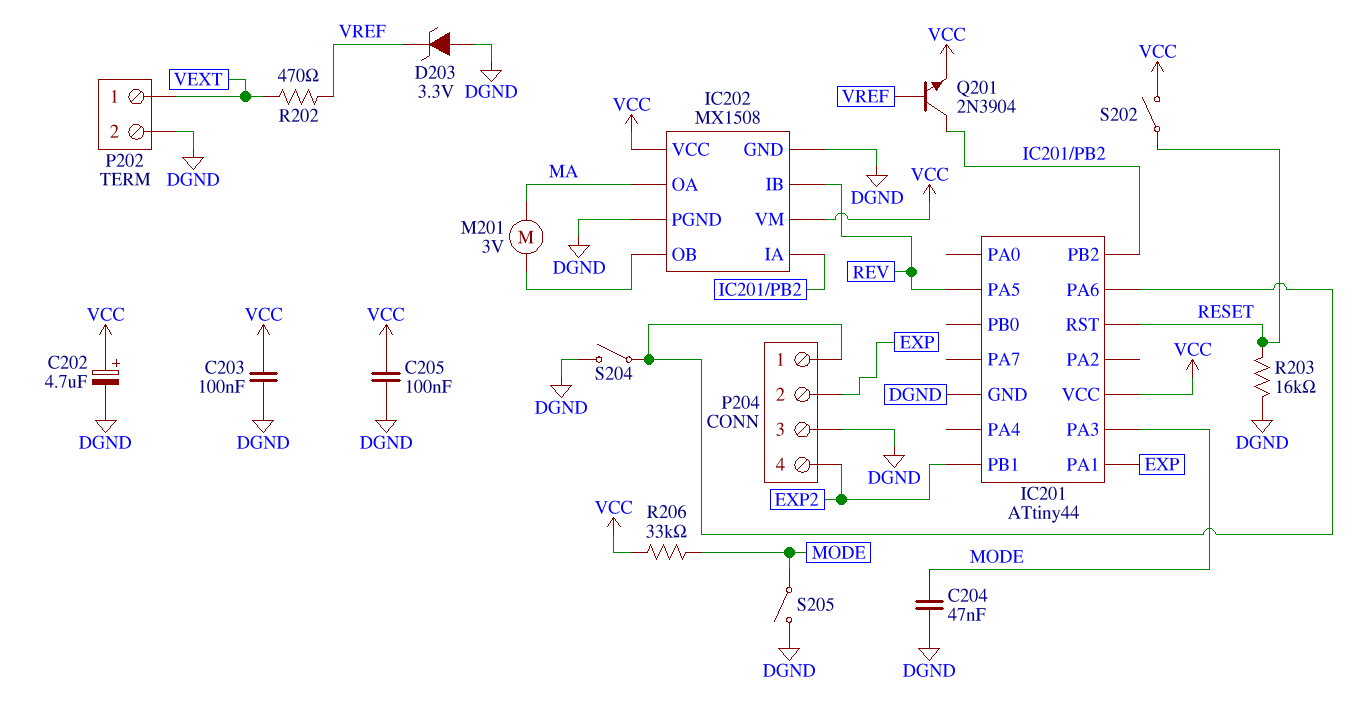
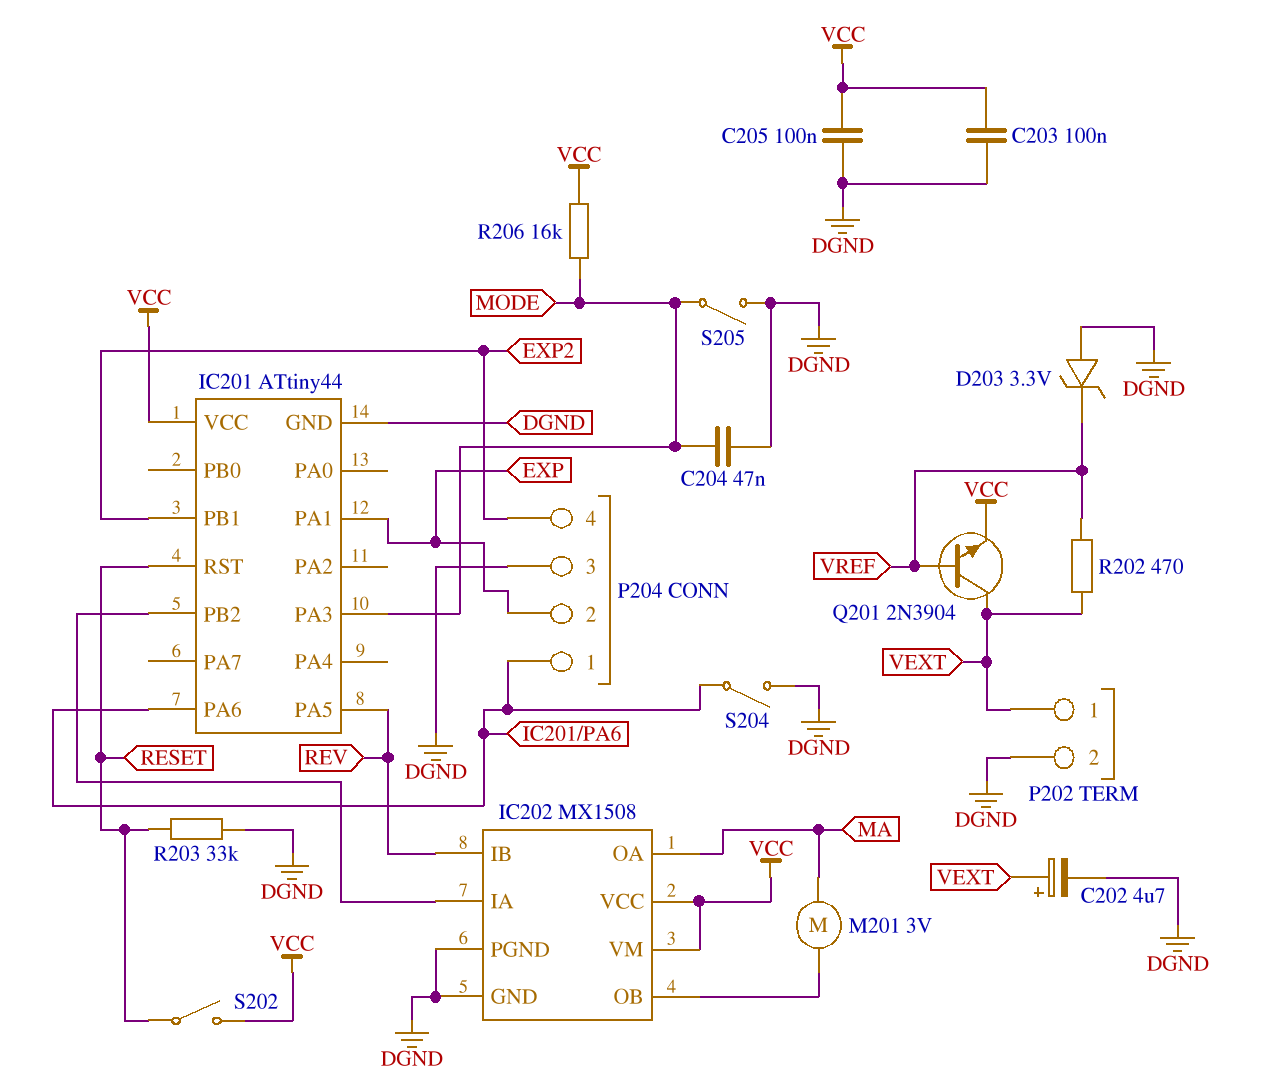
C202: 4.7uF (plus VCC, minus DGND) -> 4.7uF (plus VEXT, minus DGND)
Q201: NPN 2N3904 (B VREF, C IC201/PB2, E VCC) -> NPN 2N3904 (B VREF, C VEXT, E VCC)
R203: 16k (DGND, RESET) -> 33k (DGND, RESET)
R206: 33k (MODE, VCC) -> 16k (MODE, VCC)

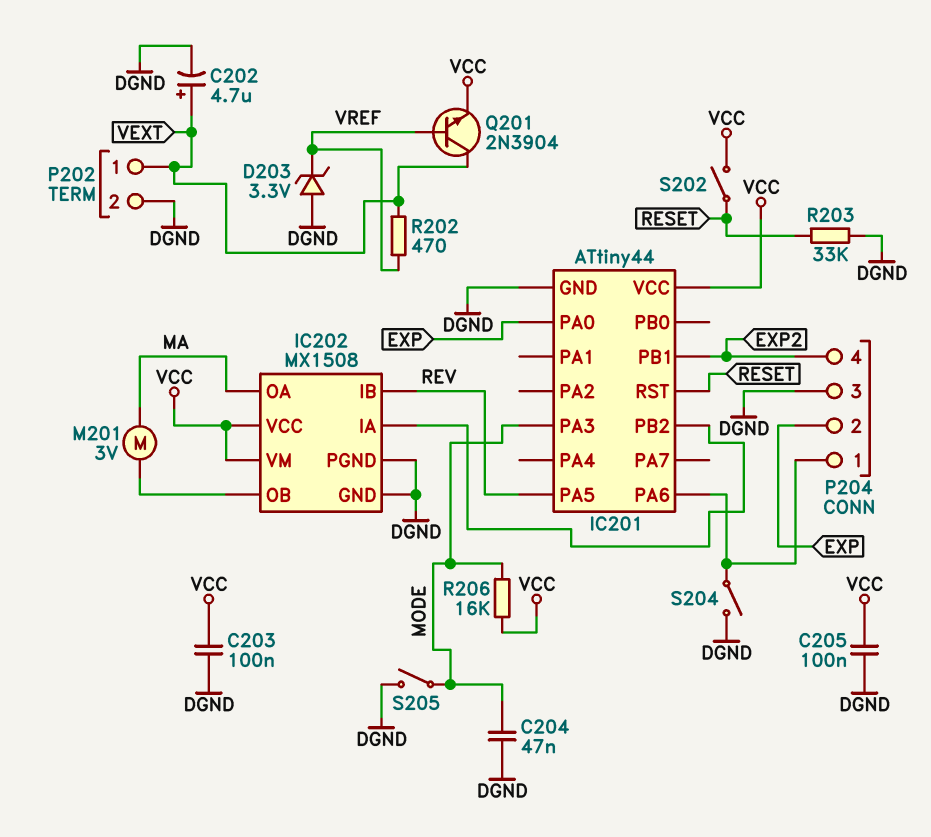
IC201 pin PA0: none -> EXP
IC201 pin PA1: EXP -> none

